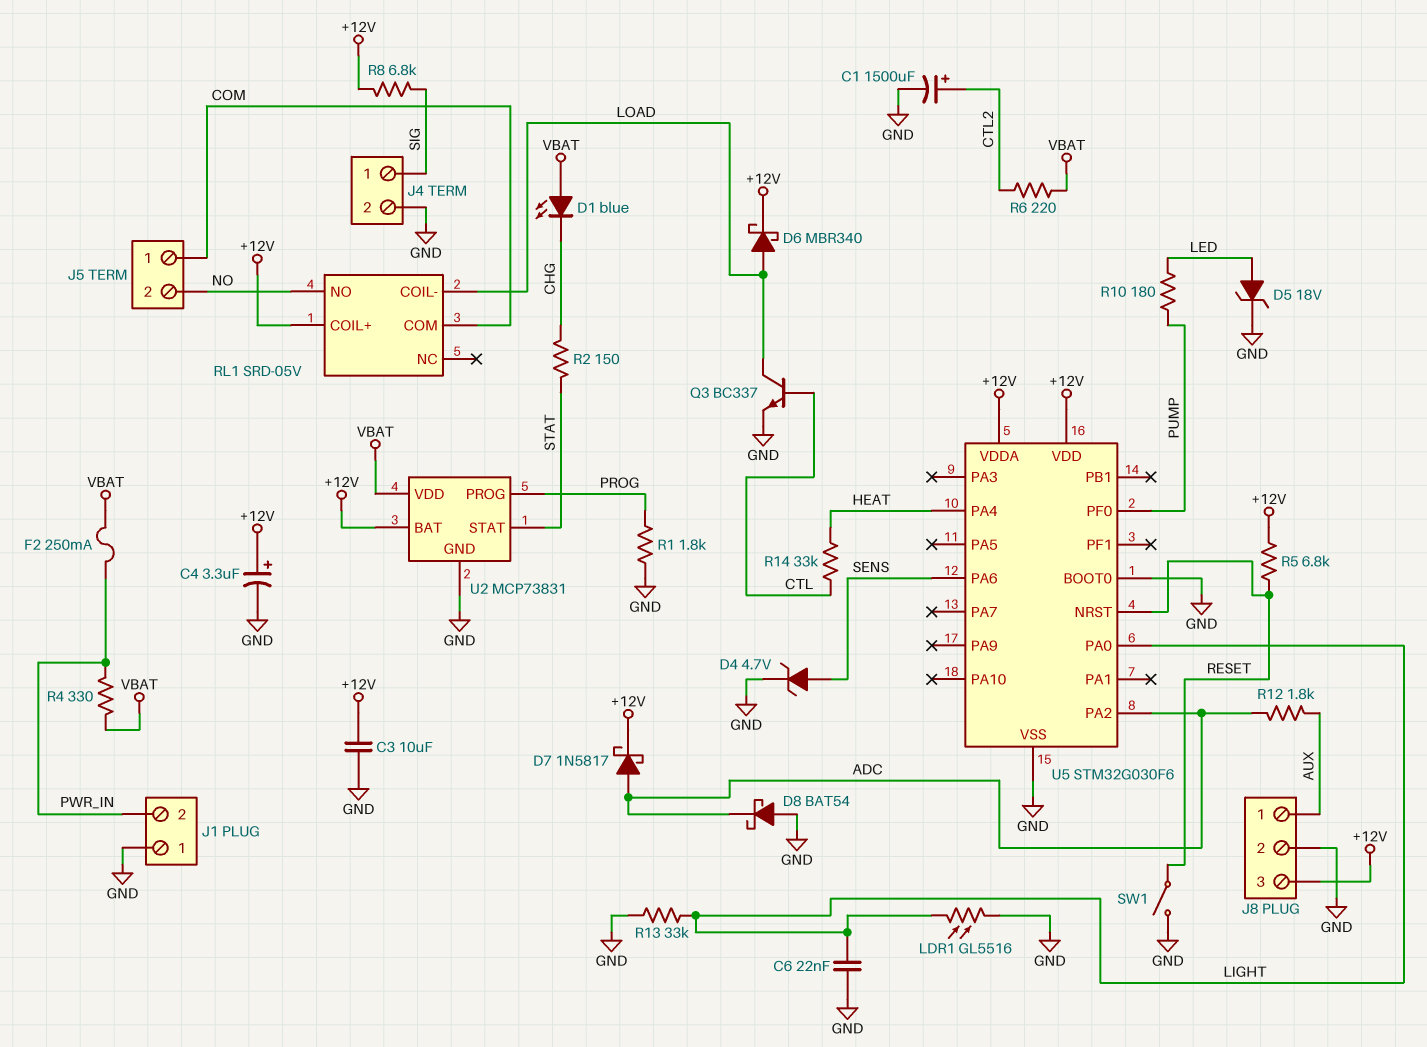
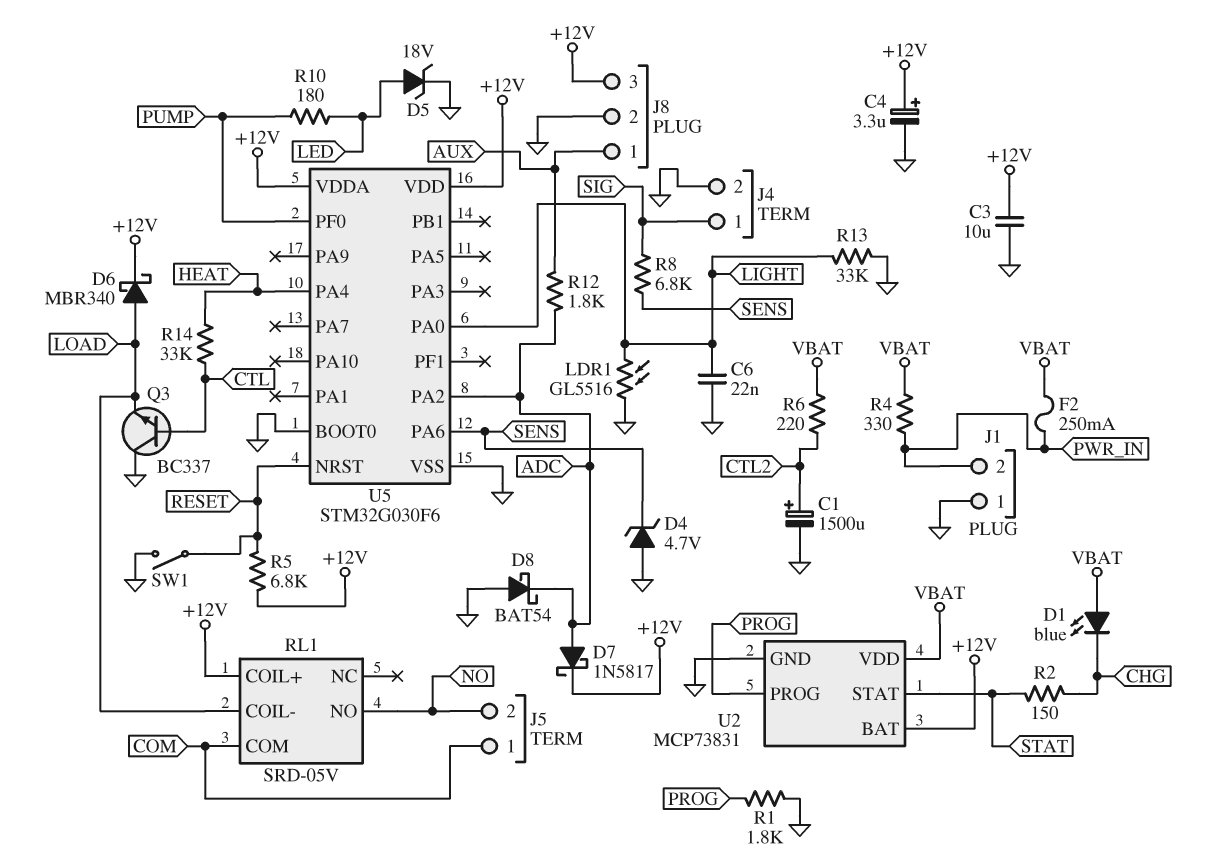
D4: zener 4.7V (A SENS, K GND) -> zener 4.7V (A GND, K SENS)
Q3: NPN BC337 (B CTL, C LOAD, E GND) -> NPN BC337 (B CTL, C GND, E LOAD)
R8: 6.8k (+12V, SIG) -> 6.8k (SENS, SIG)

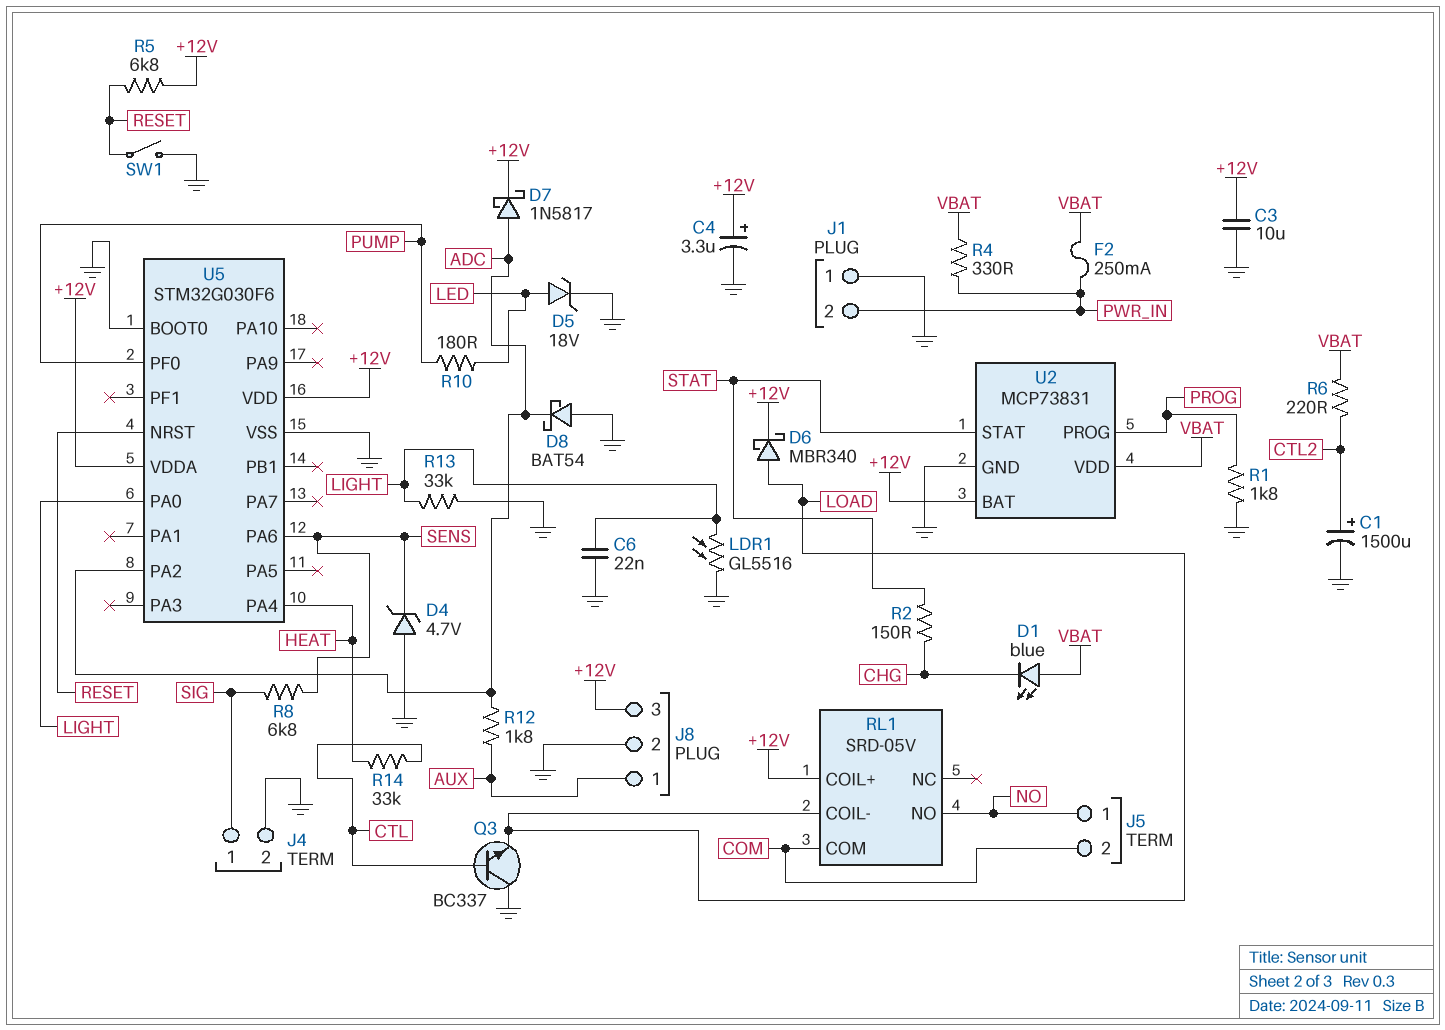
J5 pin 1: COM -> NO
J5 pin 2: NO -> COM

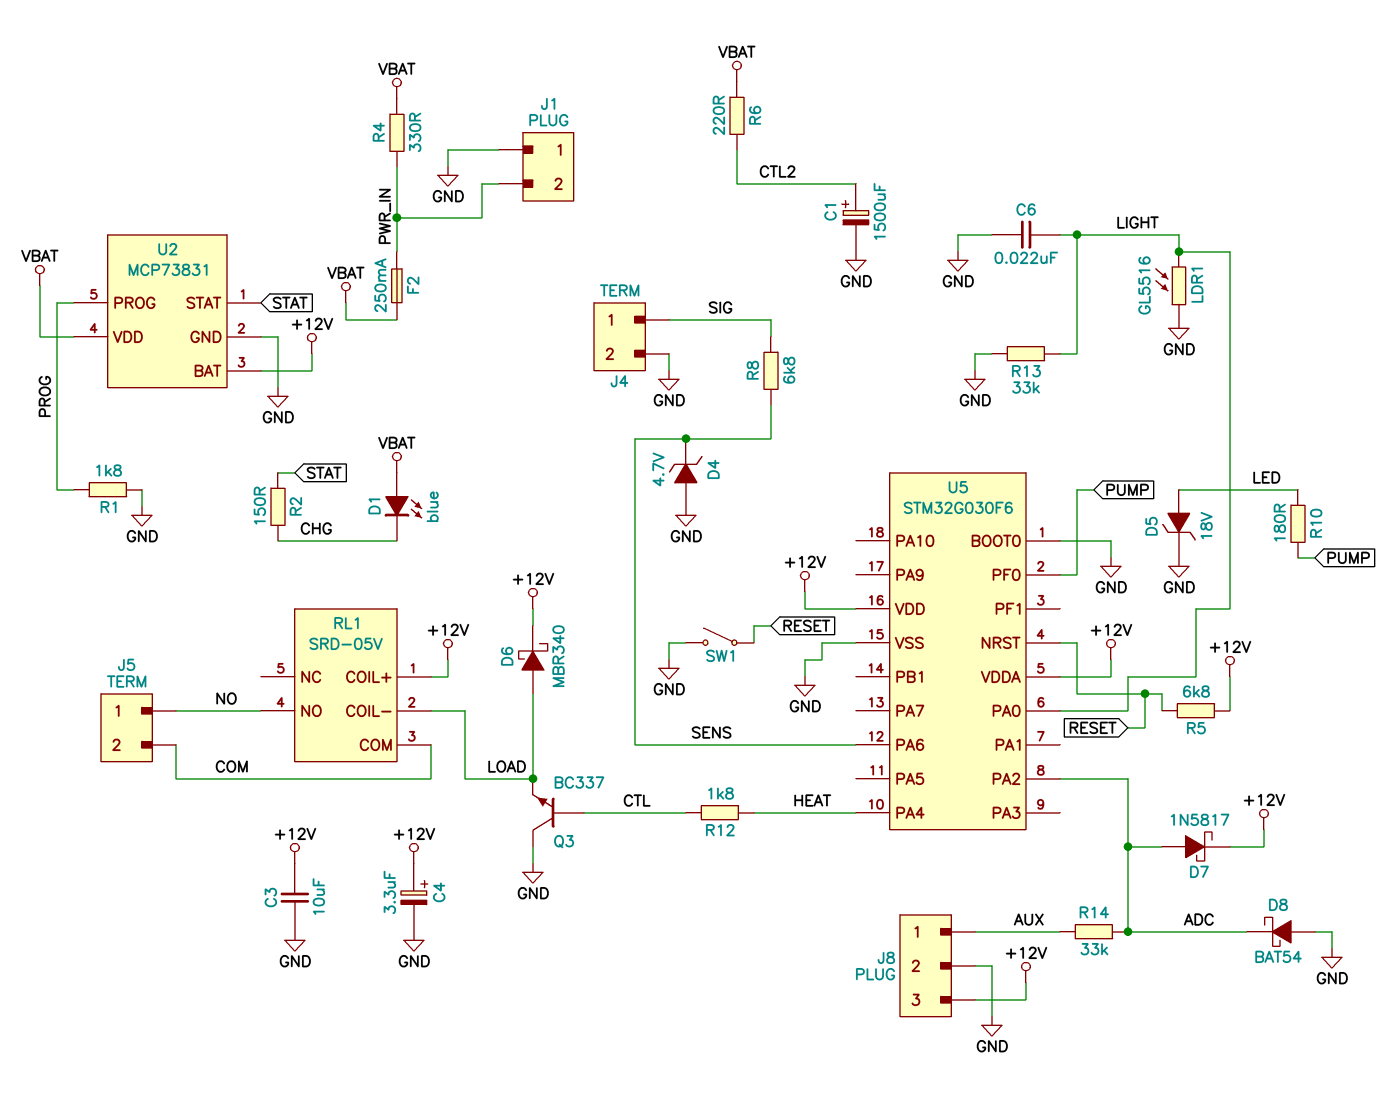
R12: 1.8k (ADC, AUX) -> 1.8k (CTL, HEAT)
R14: 33k (CTL, HEAT) -> 33k (ADC, AUX)

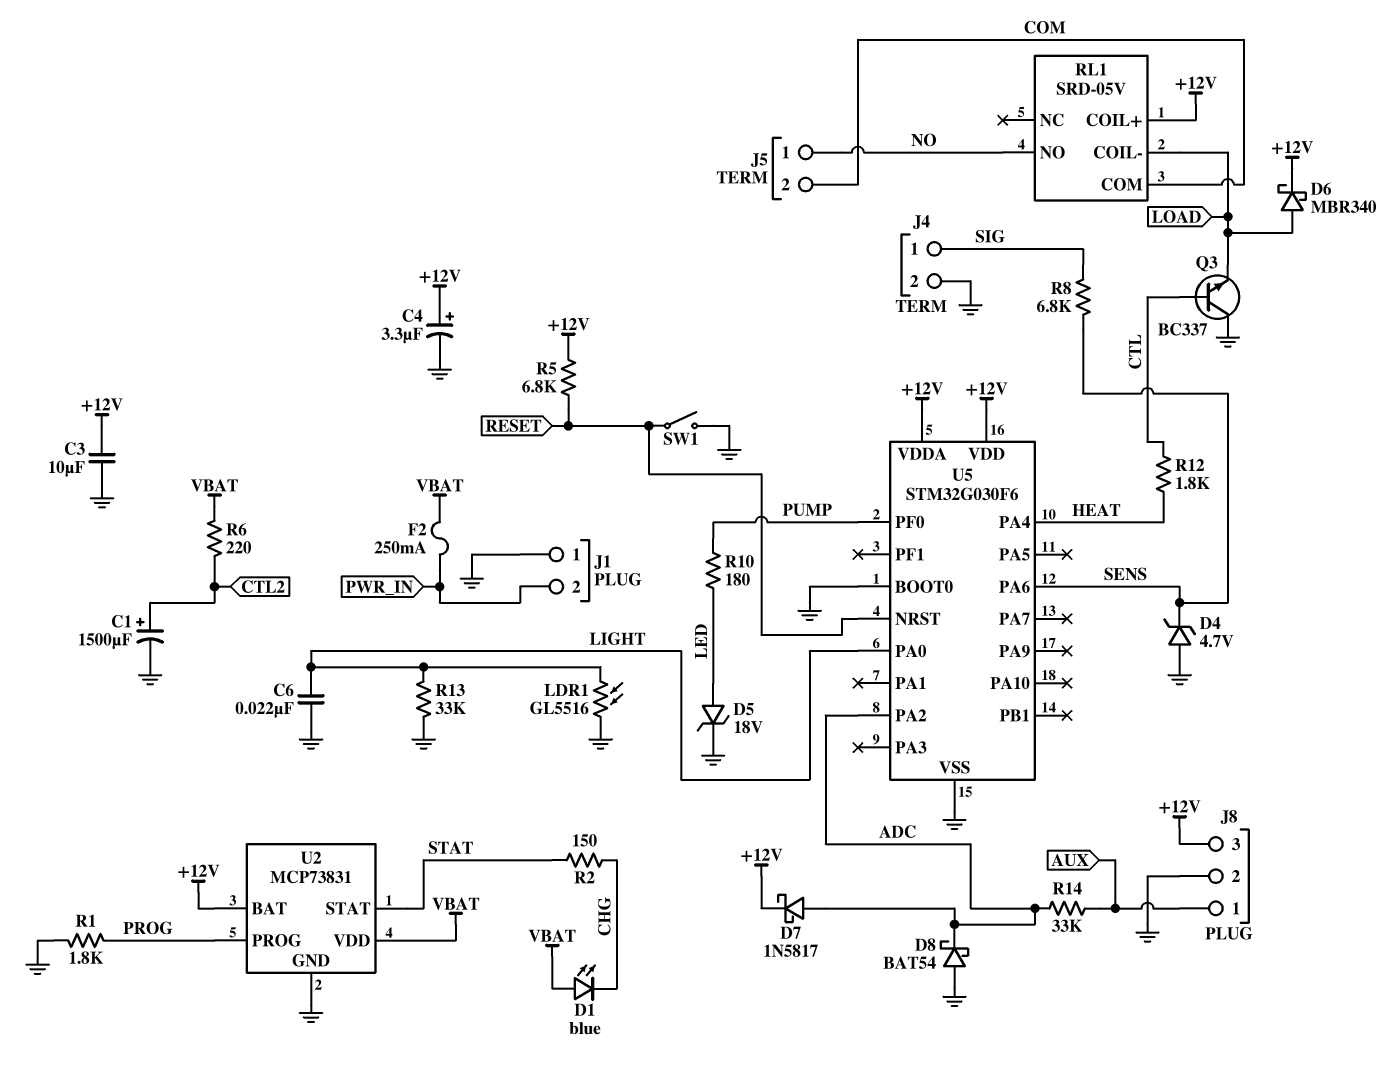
R4: 330 (PWR_IN, VBAT) -> none

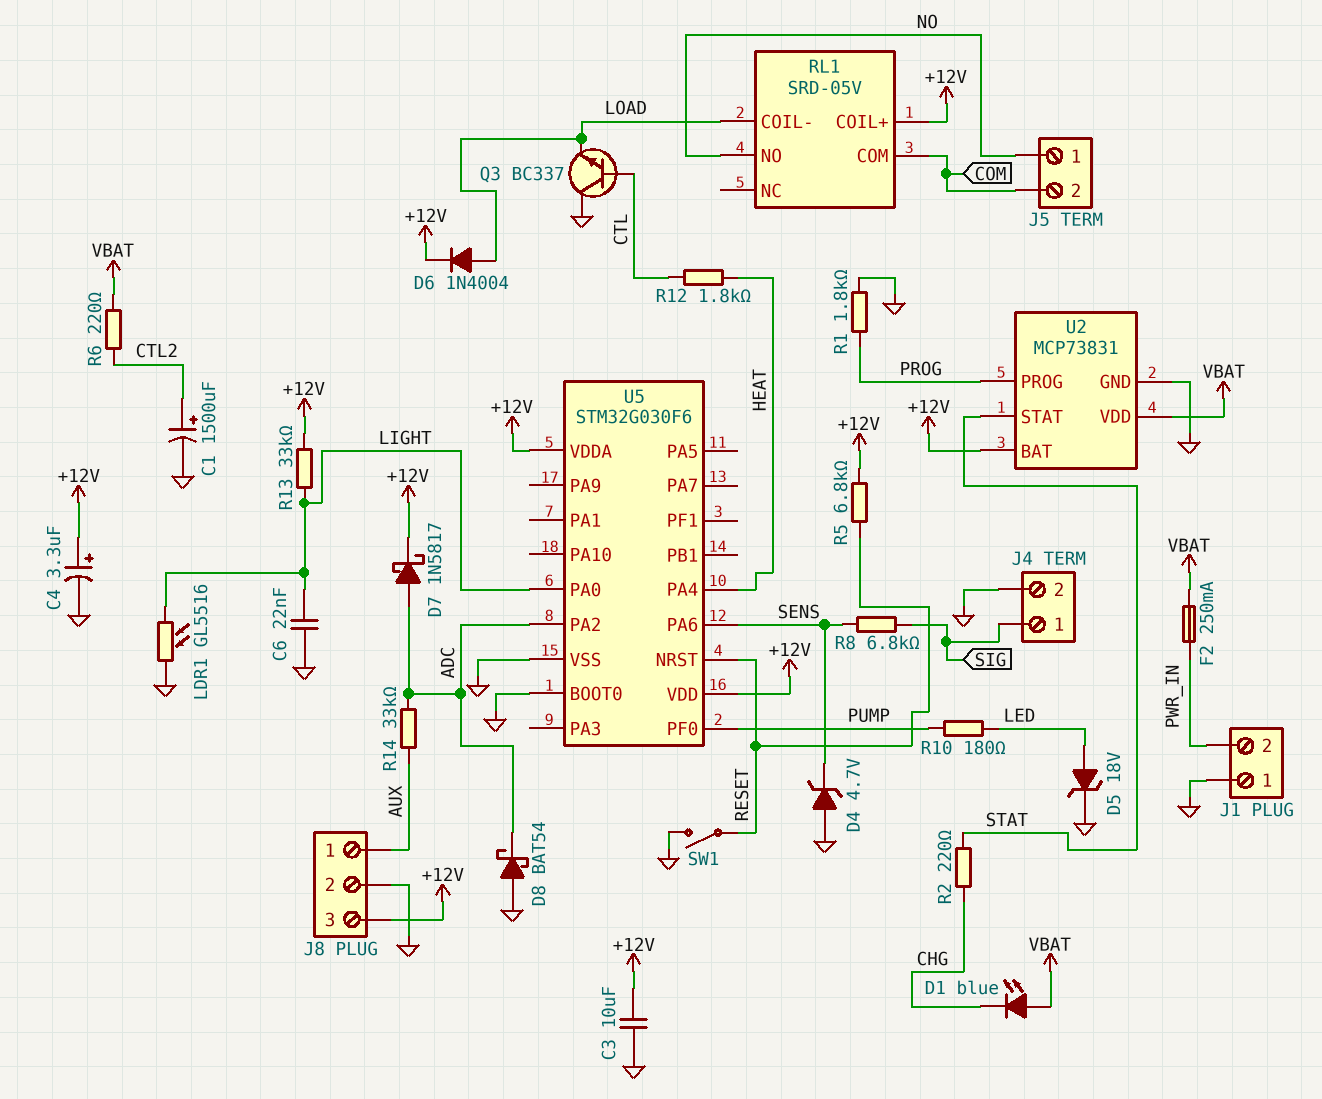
D6: schottky MBR340 (A LOAD, K +12V) -> diode 1N4004 (A LOAD, K +12V)
R2: 150 (CHG, STAT) -> 220 (CHG, STAT)
R13: 33k (GND, LIGHT) -> 33k (+12V, LIGHT)

